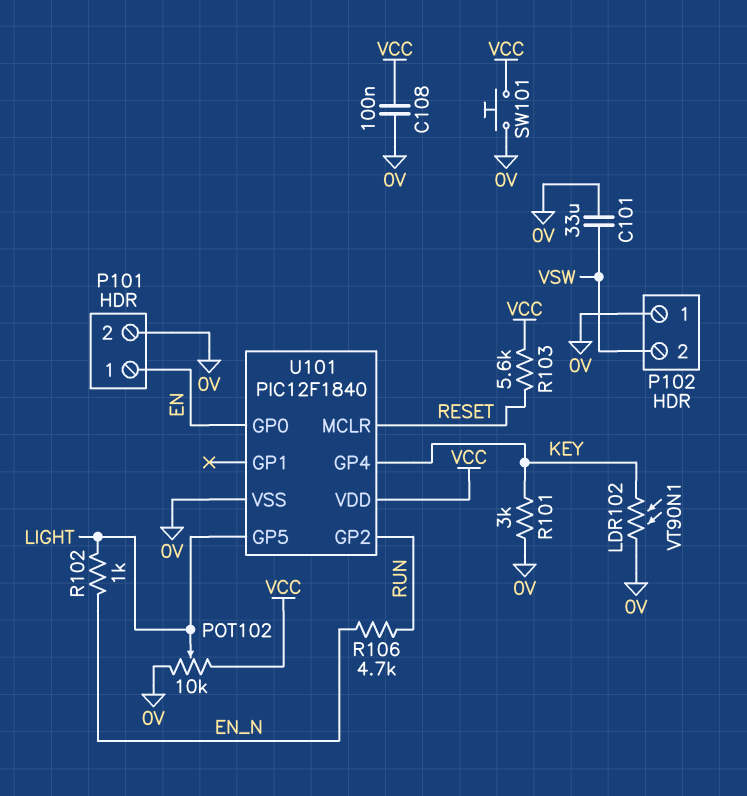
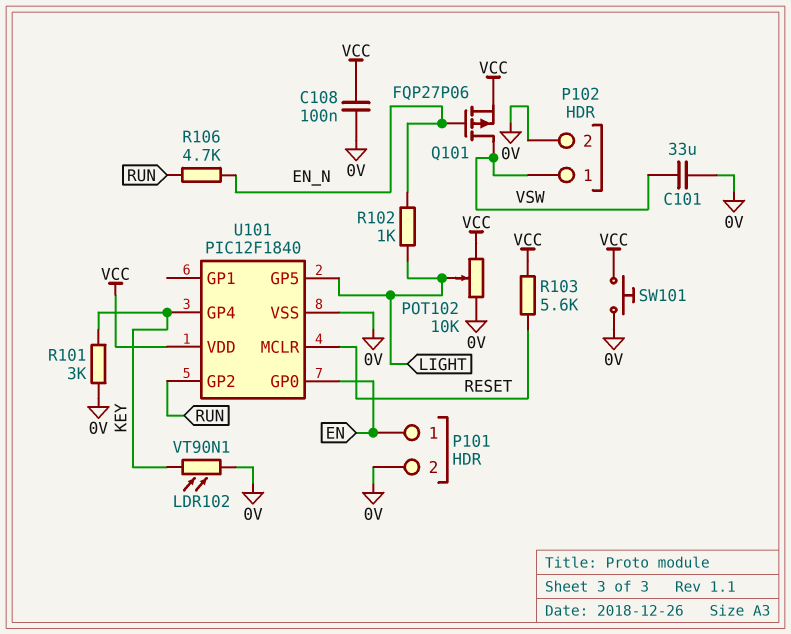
P102 pin 1: 0V -> VSW
P102 pin 2: VSW -> 0V
Q101: none -> PMOS FQP27P06 (G EN_N, D VSW, S VCC)

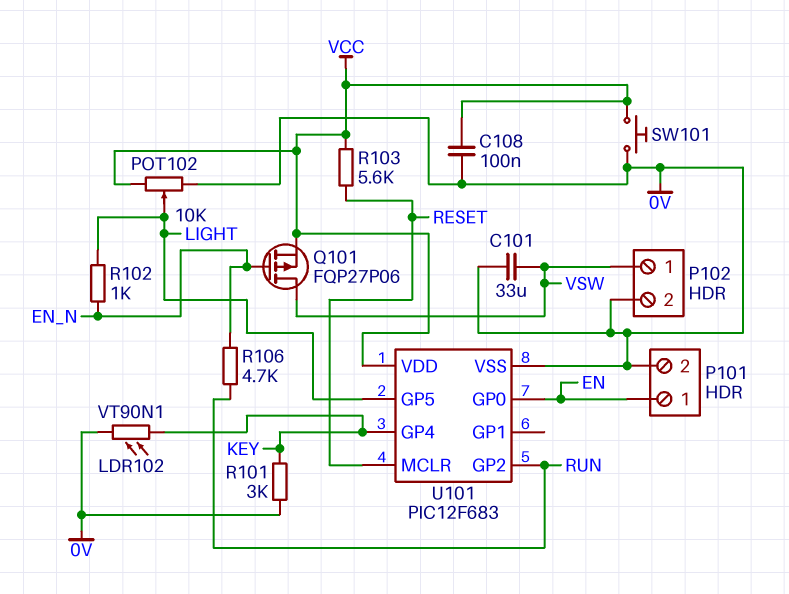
U101: PIC12F1840 -> PIC12F683

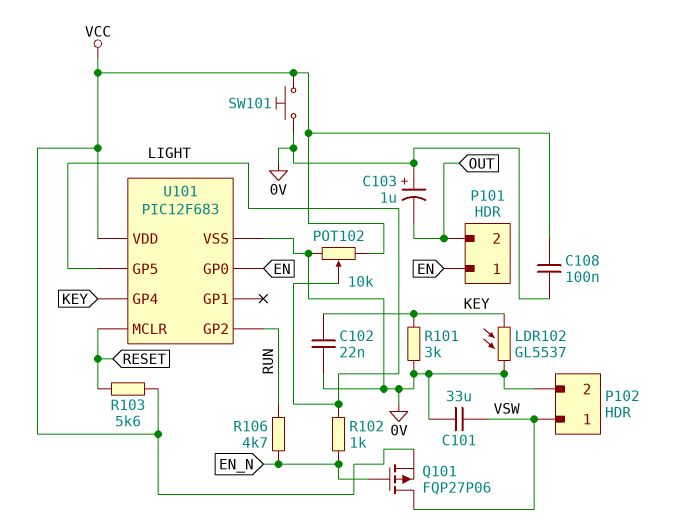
C102: none -> 22nF (0V, KEY)
C103: none -> 1uF (plus 0V, minus OUT)
LDR102: VT90N1 (0V, KEY) -> GL5537 (0V, KEY)
P101 pin 2: 0V -> OUT

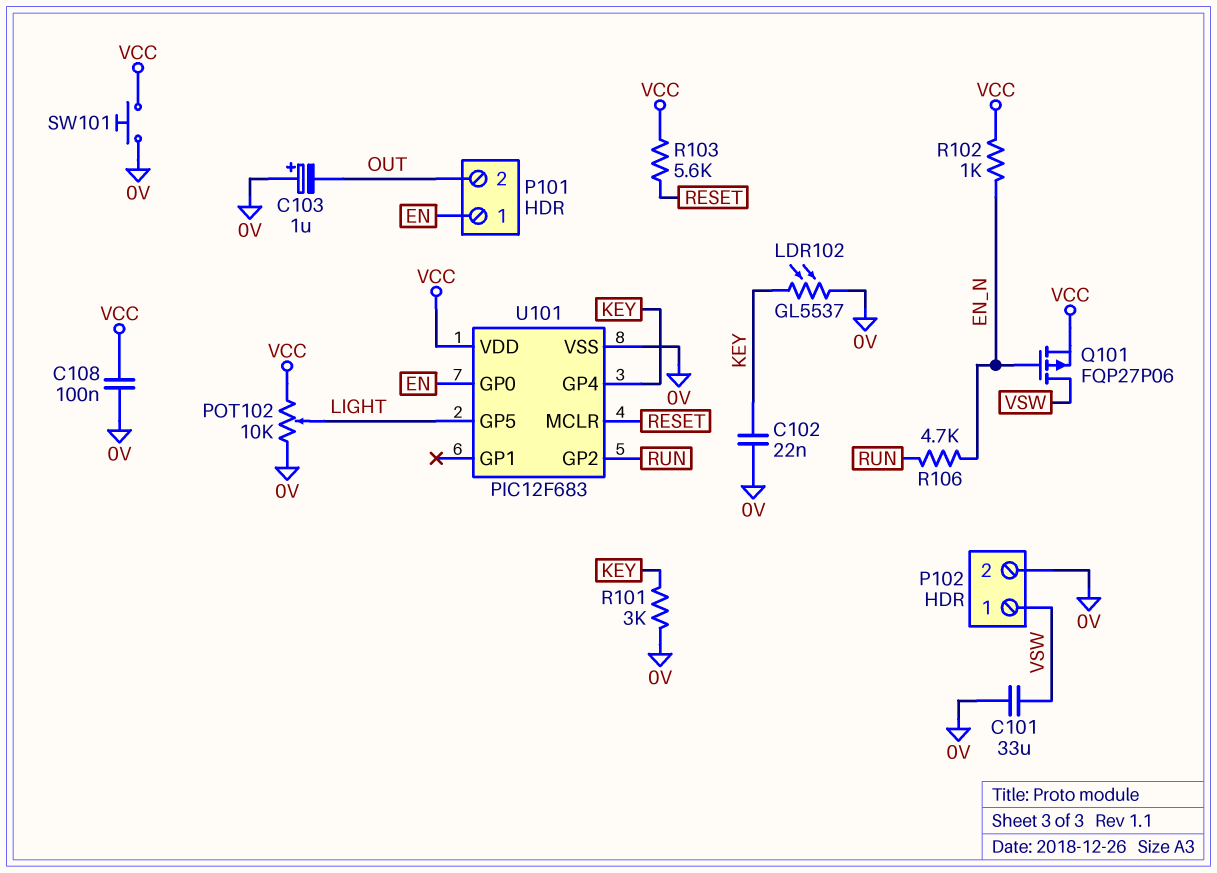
R102: 1k (EN_N, LIGHT) -> 1k (EN_N, VCC)

